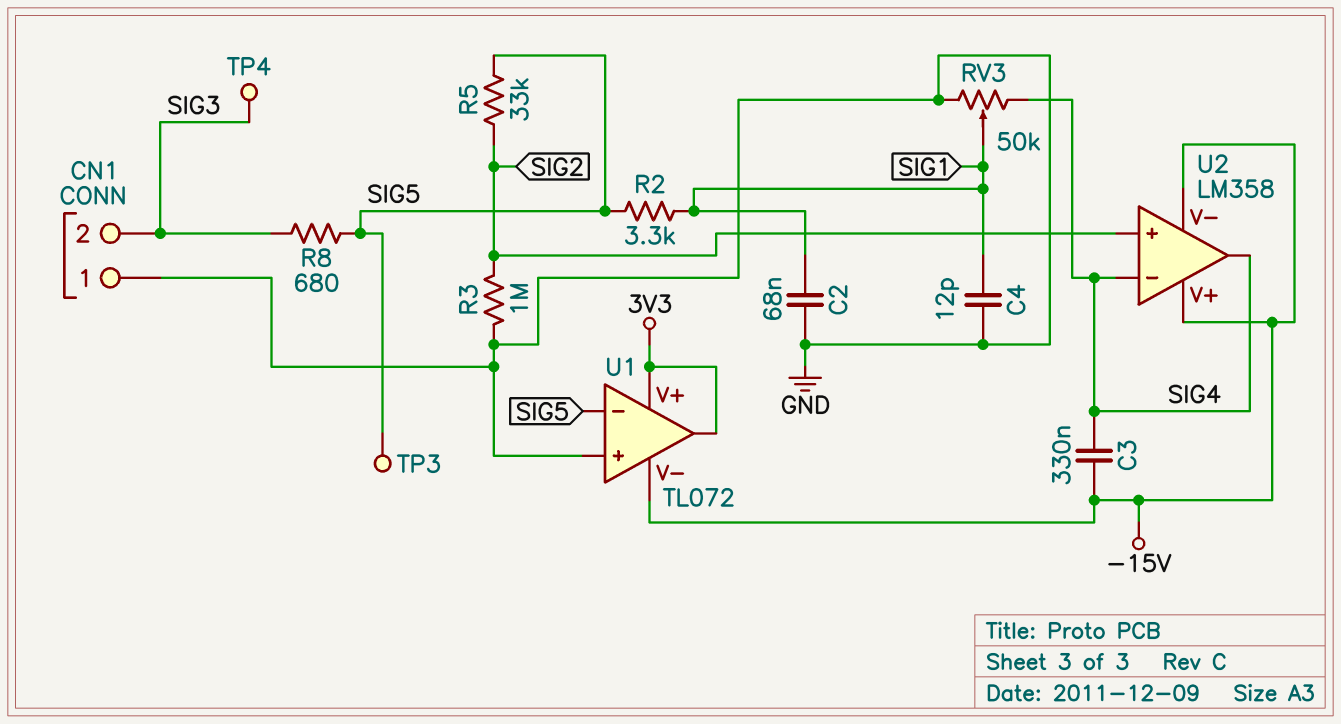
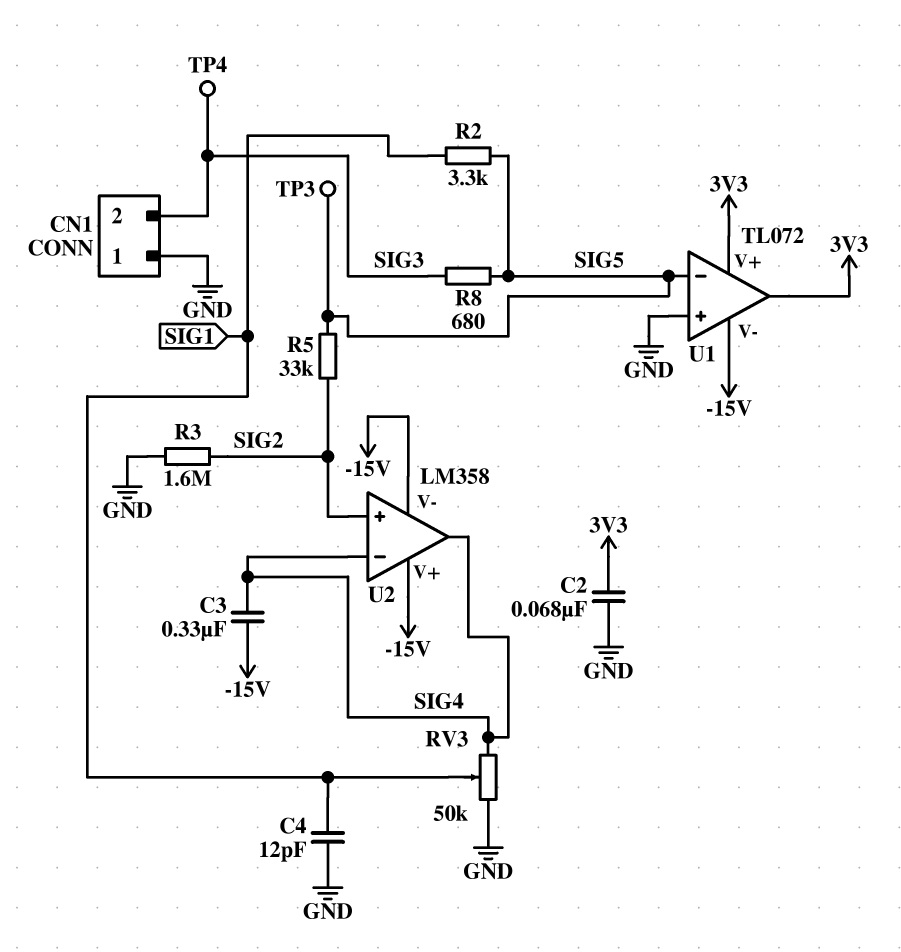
C2: 68nF (GND, SIG1) -> 68nF (3V3, GND)
R3: 1M (GND, SIG2) -> 1.6M (GND, SIG2)

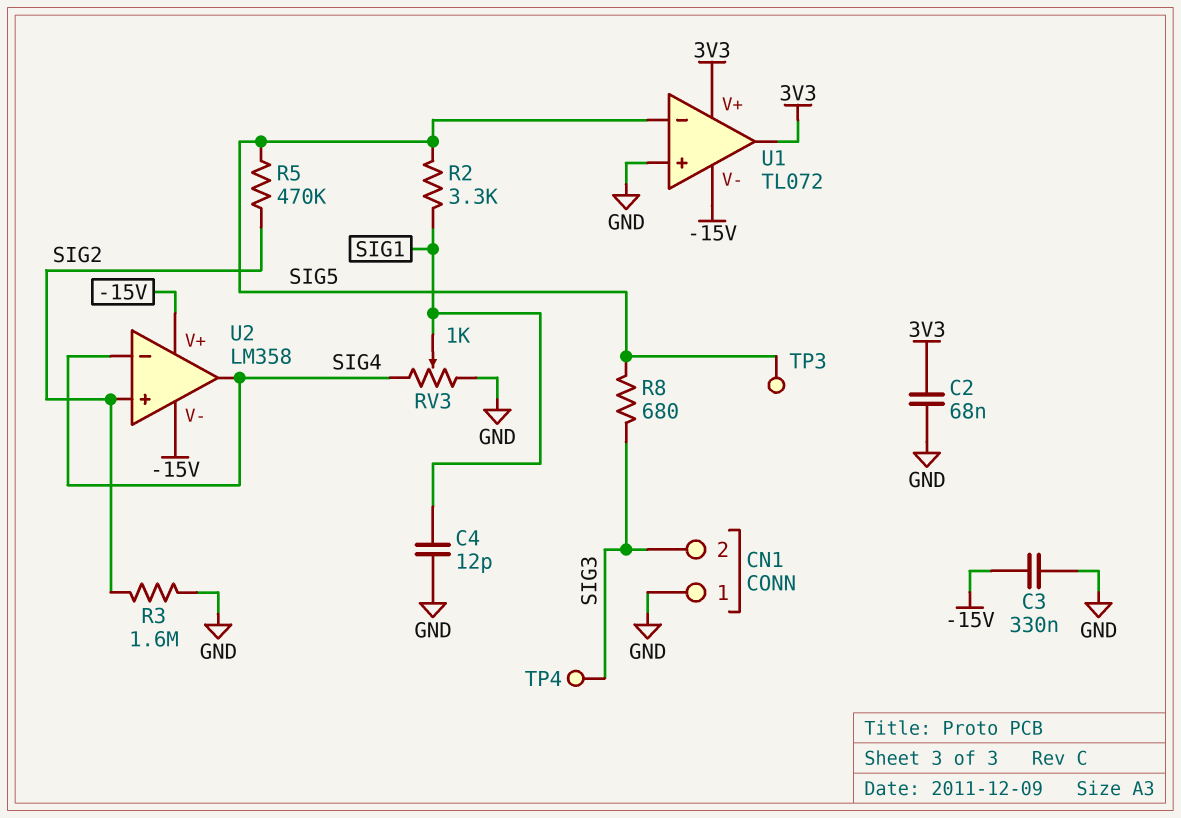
C3: 330nF (-15V, SIG4) -> 330nF (-15V, GND)
R5: 33k (SIG2, SIG5) -> 470k (SIG2, SIG5)
RV3: 50k (GND, SIG4, wiper SIG1) -> 1k (GND, SIG4, wiper SIG1)

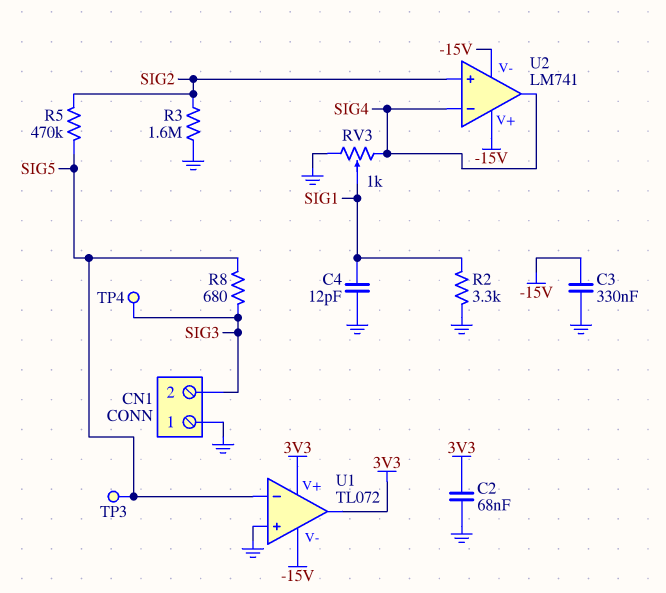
R2: 3.3k (SIG1, SIG5) -> 3.3k (GND, SIG1)
U2: LM358 -> LM741

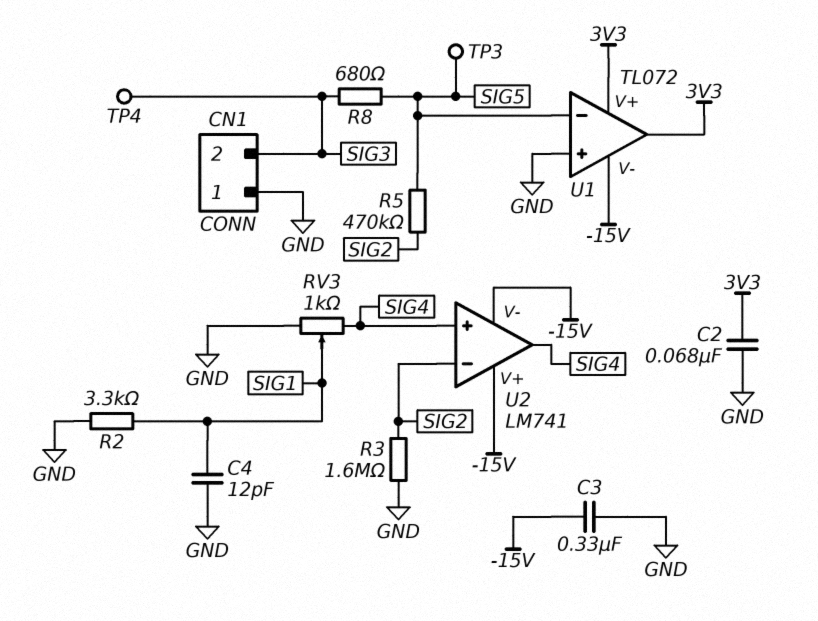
U2 pin in+: SIG2 -> SIG4
U2 pin in-: SIG4 -> SIG2

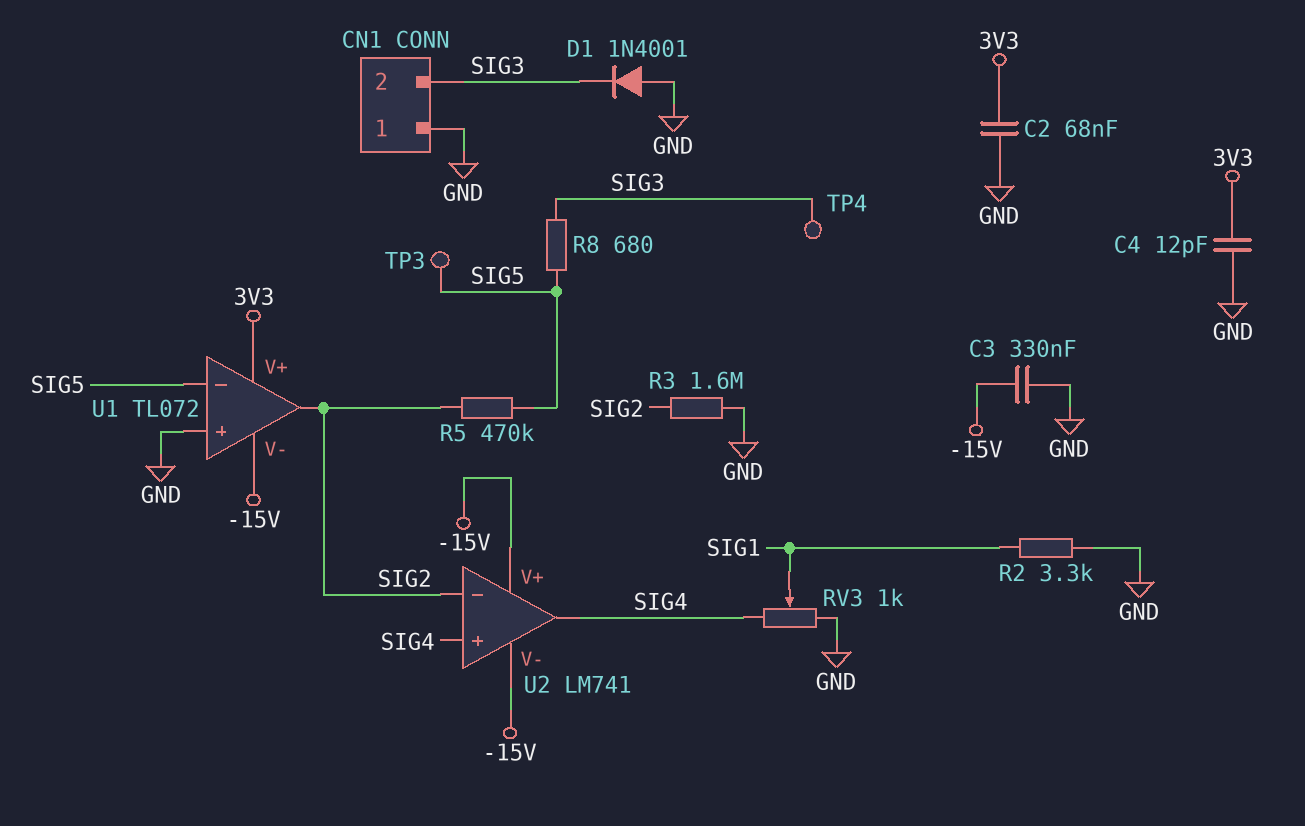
C4: 12pF (GND, SIG1) -> 12pF (3V3, GND)
D1: none -> diode 1N4001 (A GND, K SIG3)
U1 pin out: 3V3 -> SIG2

